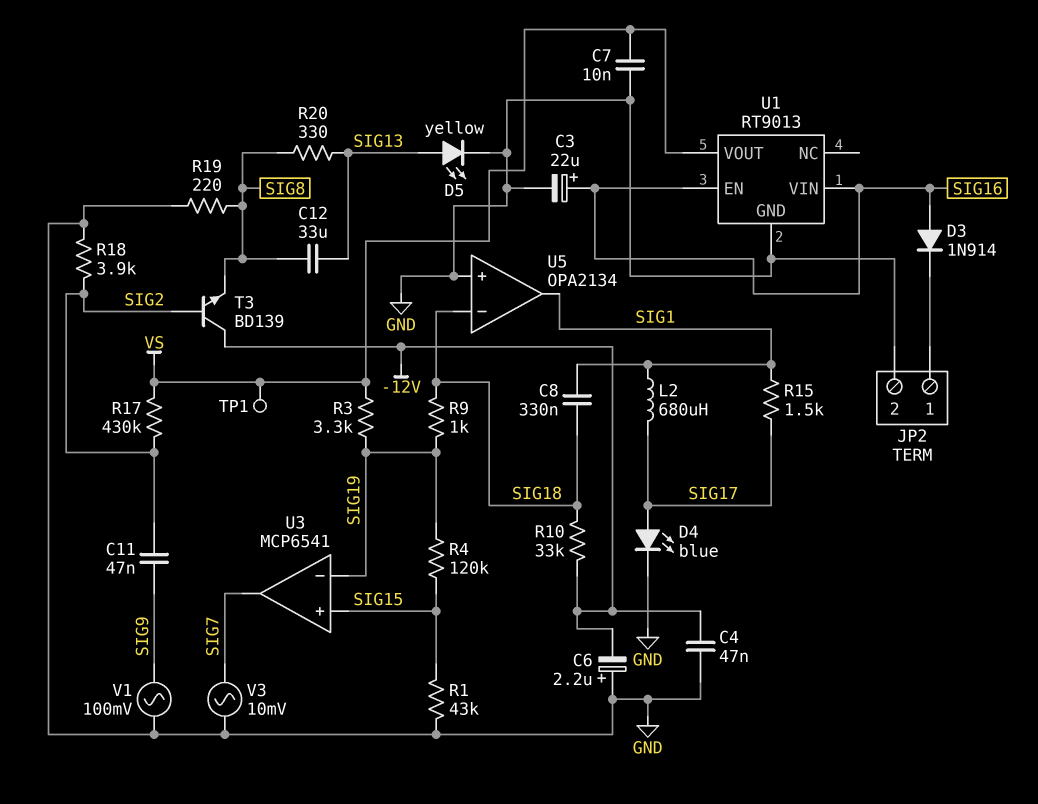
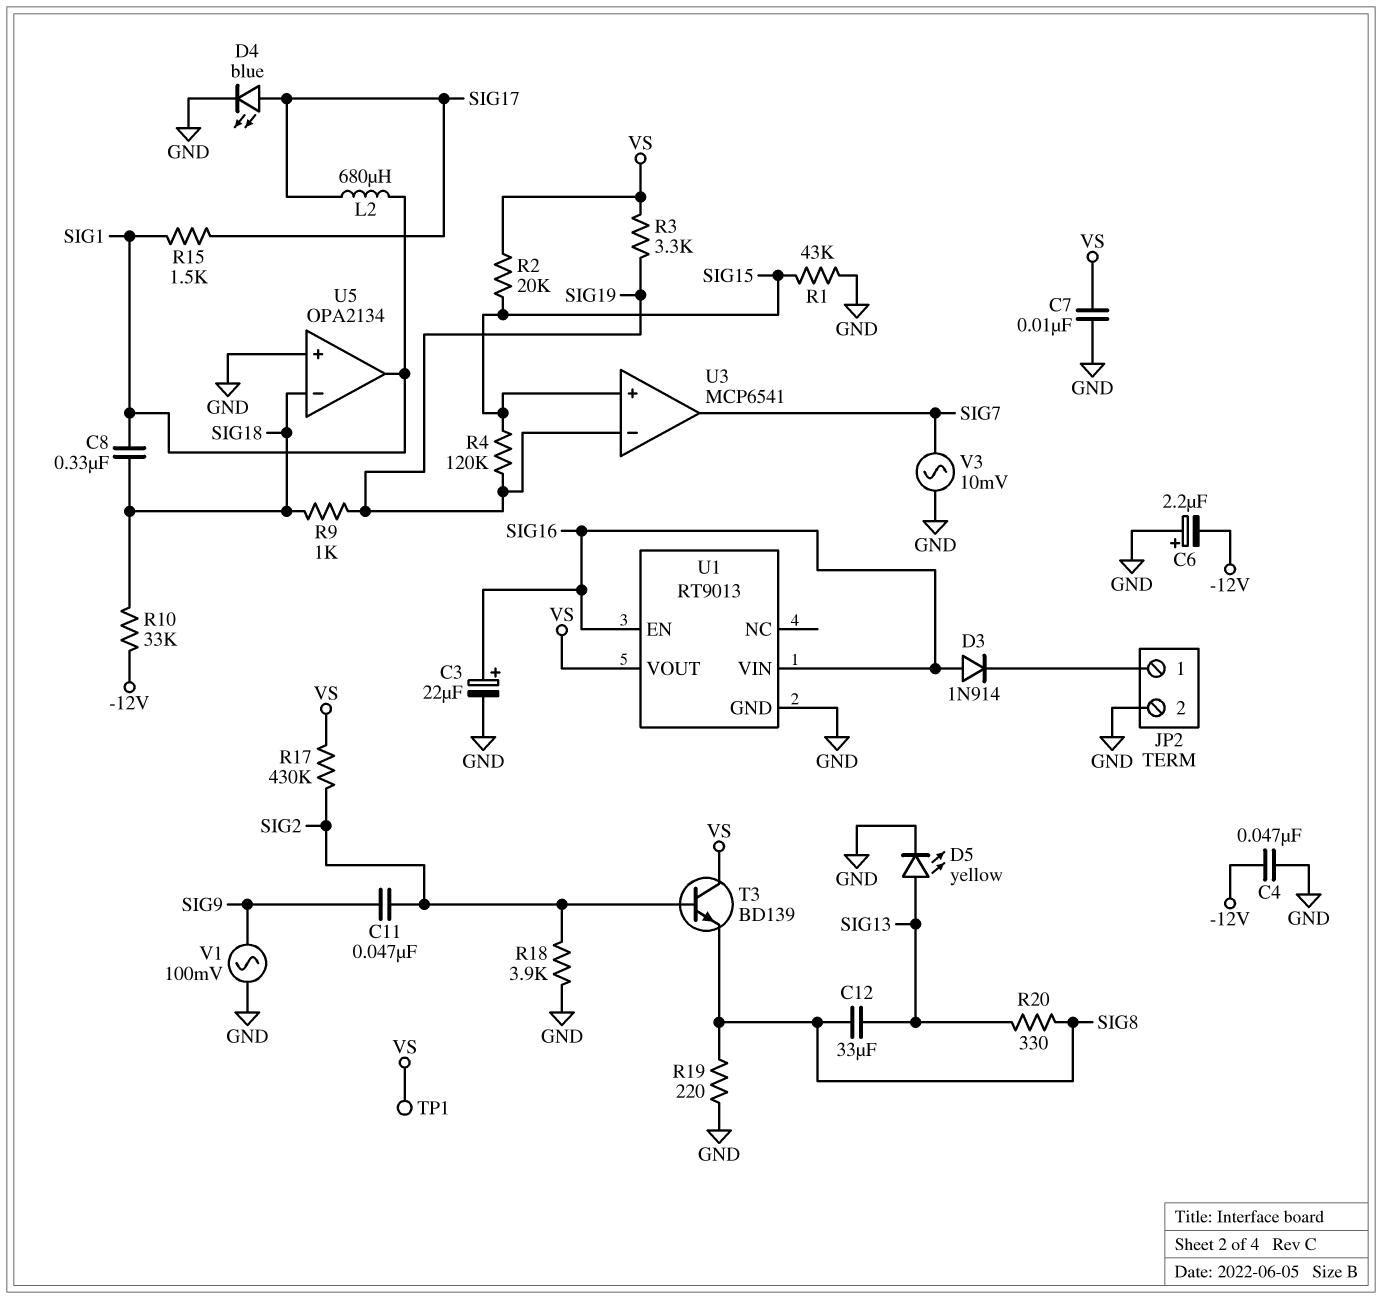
R2: none -> 20k (SIG15, VS)
T3: NPN BD139 (B SIG2, C -12V, E SIG8) -> NPN BD139 (B SIG2, C VS, E SIG8)

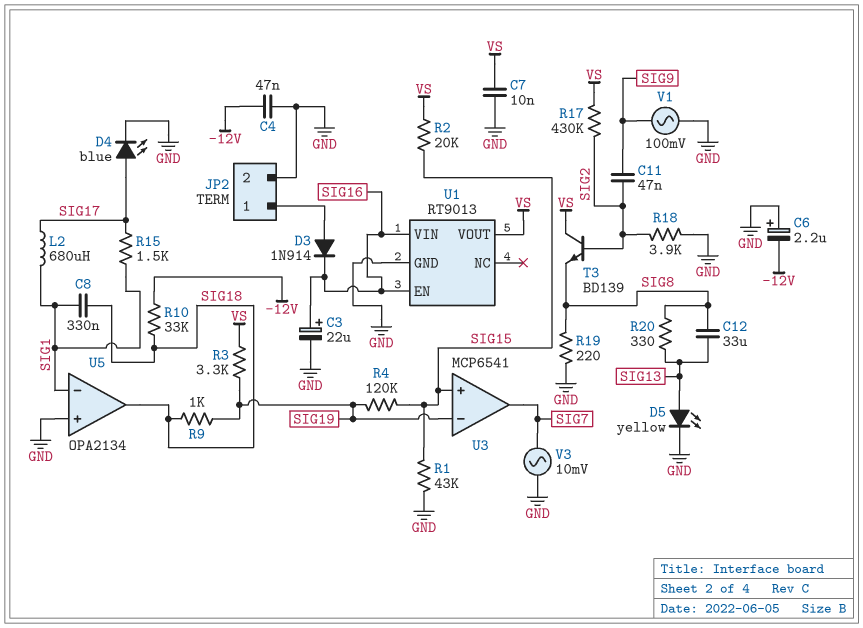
D3: diode 1N914 (A SIG16, K JP2/1) -> diode 1N914 (A JP2/1, K SIG16)
TP1: test point (VS) -> none
U5 pin in-: SIG18 -> SIG1
U5 pin out: SIG1 -> SIG18

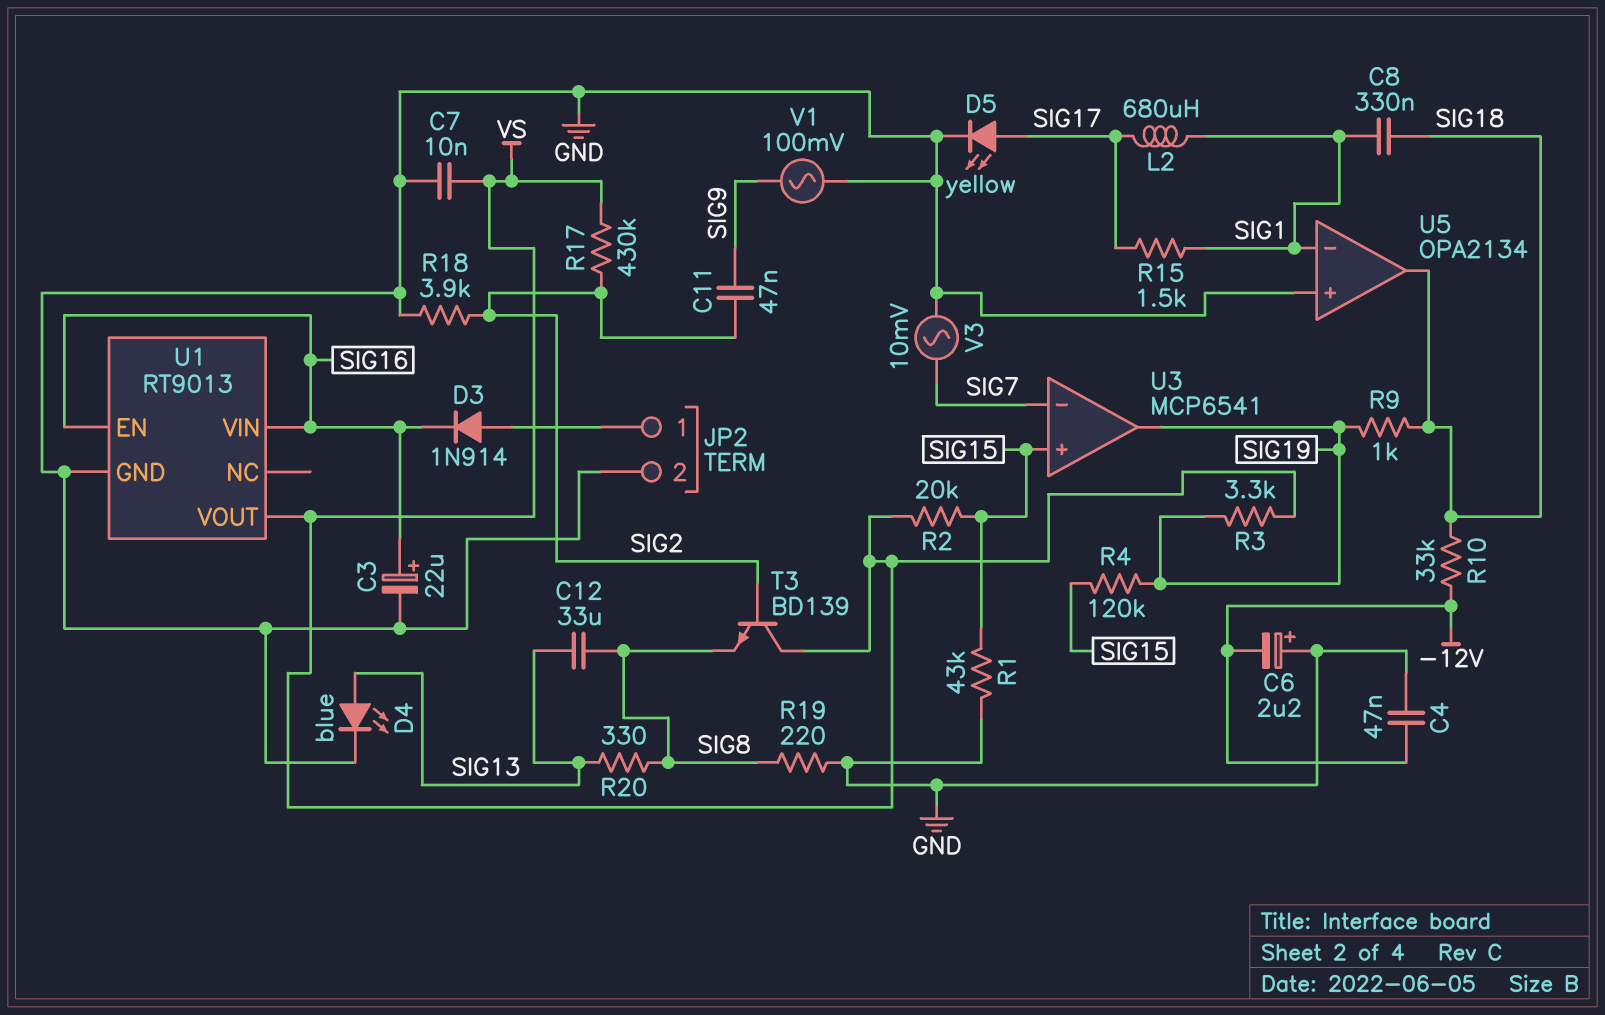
D4: LED blue (A SIG17, K GND) -> LED blue (A SIG13, K GND)
D5: LED yellow (A SIG13, K GND) -> LED yellow (A SIG17, K GND)
U3 pin in-: SIG19 -> SIG7
U3 pin out: SIG7 -> SIG19

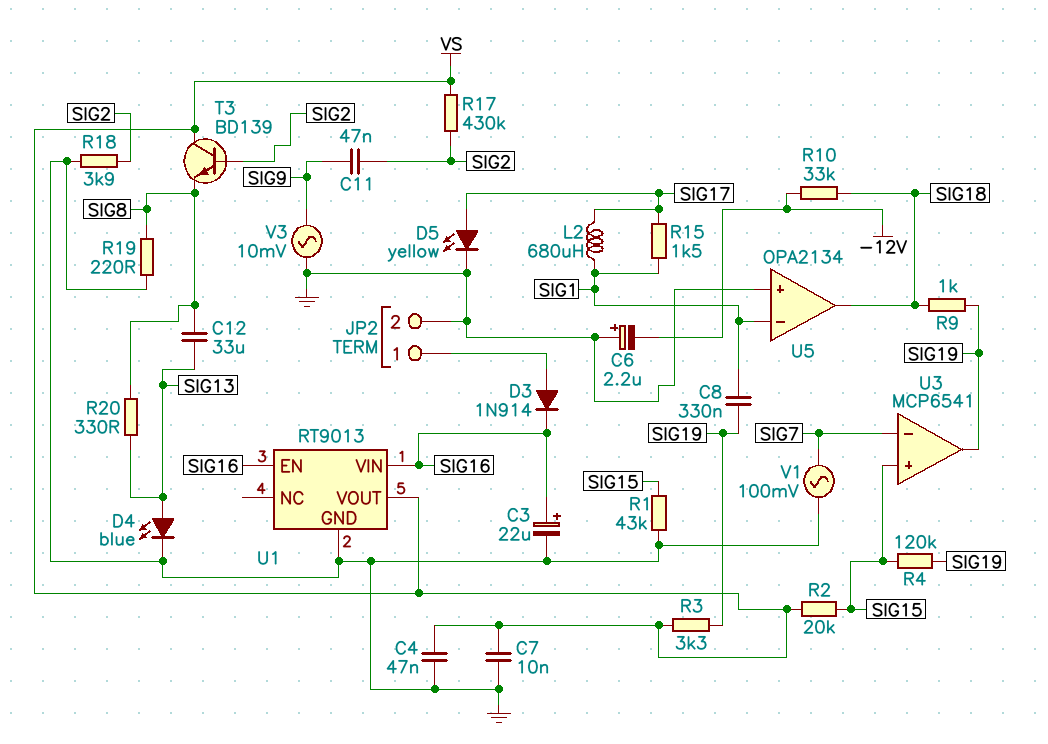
C4: 47nF (-12V, GND) -> 47nF (GND, VS)
C8: 330nF (SIG1, SIG18) -> 330nF (SIG1, SIG19)
V1: AC 100mV (GND, SIG9) -> AC 100mV (GND, SIG7)
V3: AC 10mV (GND, SIG7) -> AC 10mV (GND, SIG9)

